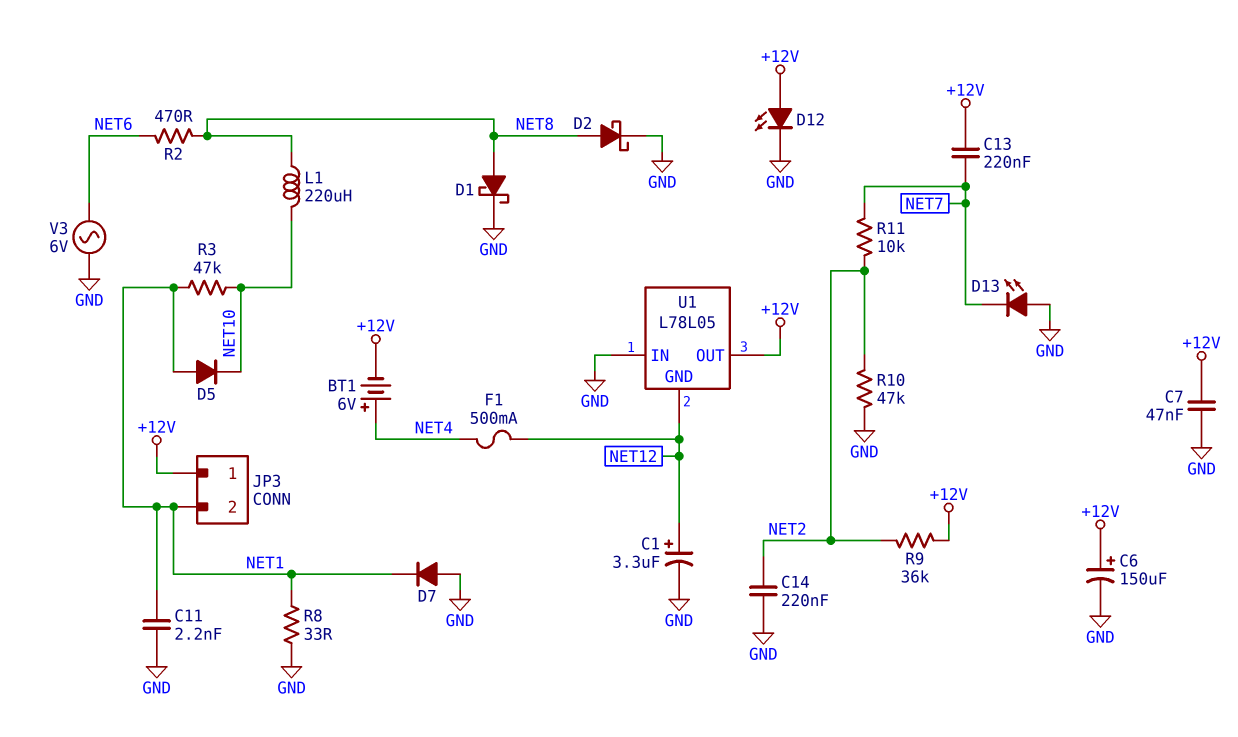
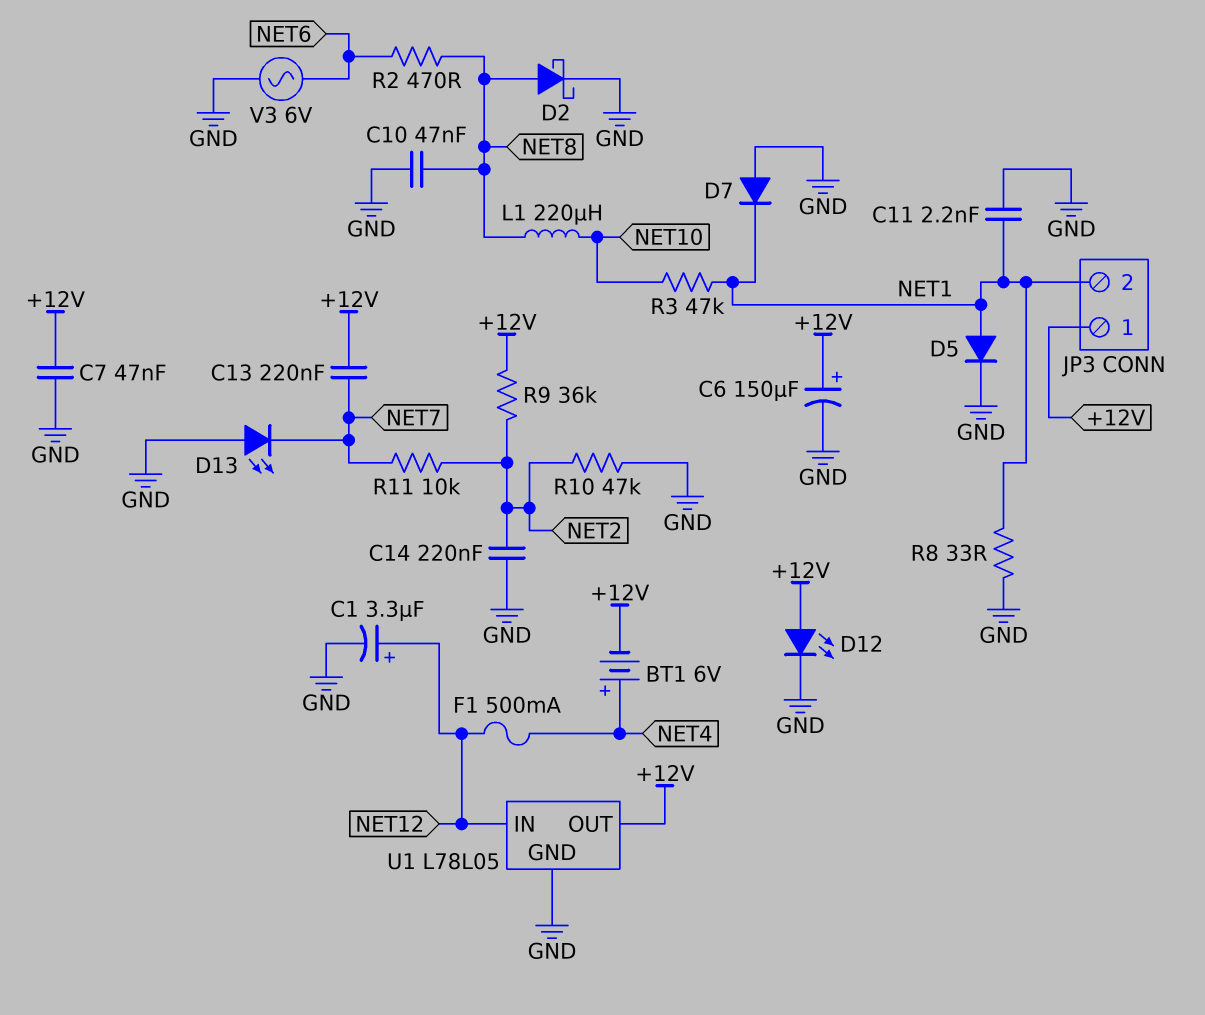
C10: none -> 47nF (GND, NET8)
D1: schottky (A NET8, K GND) -> none
D5: diode (A NET1, K NET10) -> diode (A NET1, K GND)
U1 pin GND: NET12 -> GND
U1 pin IN: GND -> NET12

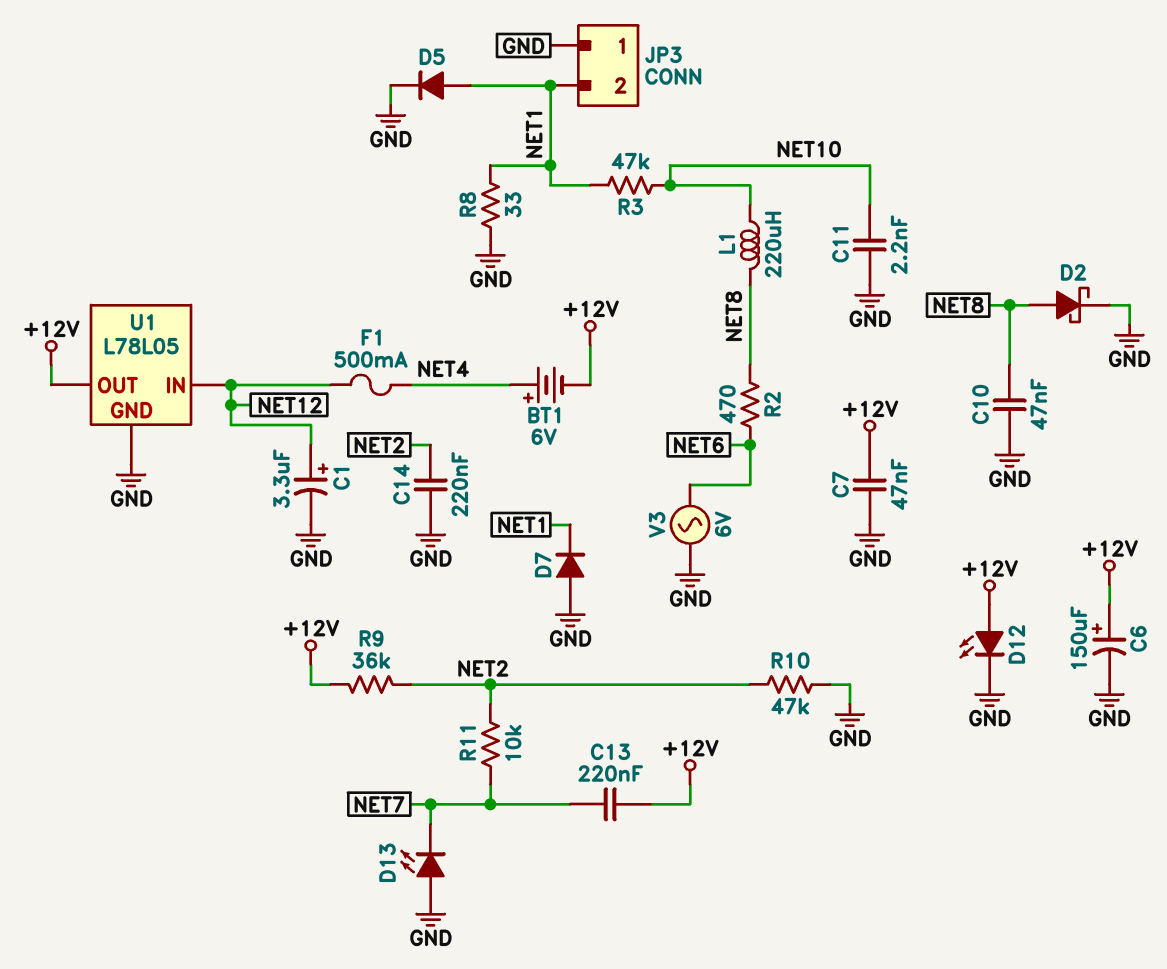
C11: 2.2nF (GND, NET1) -> 2.2nF (GND, NET10)
JP3 pin 1: +12V -> GND

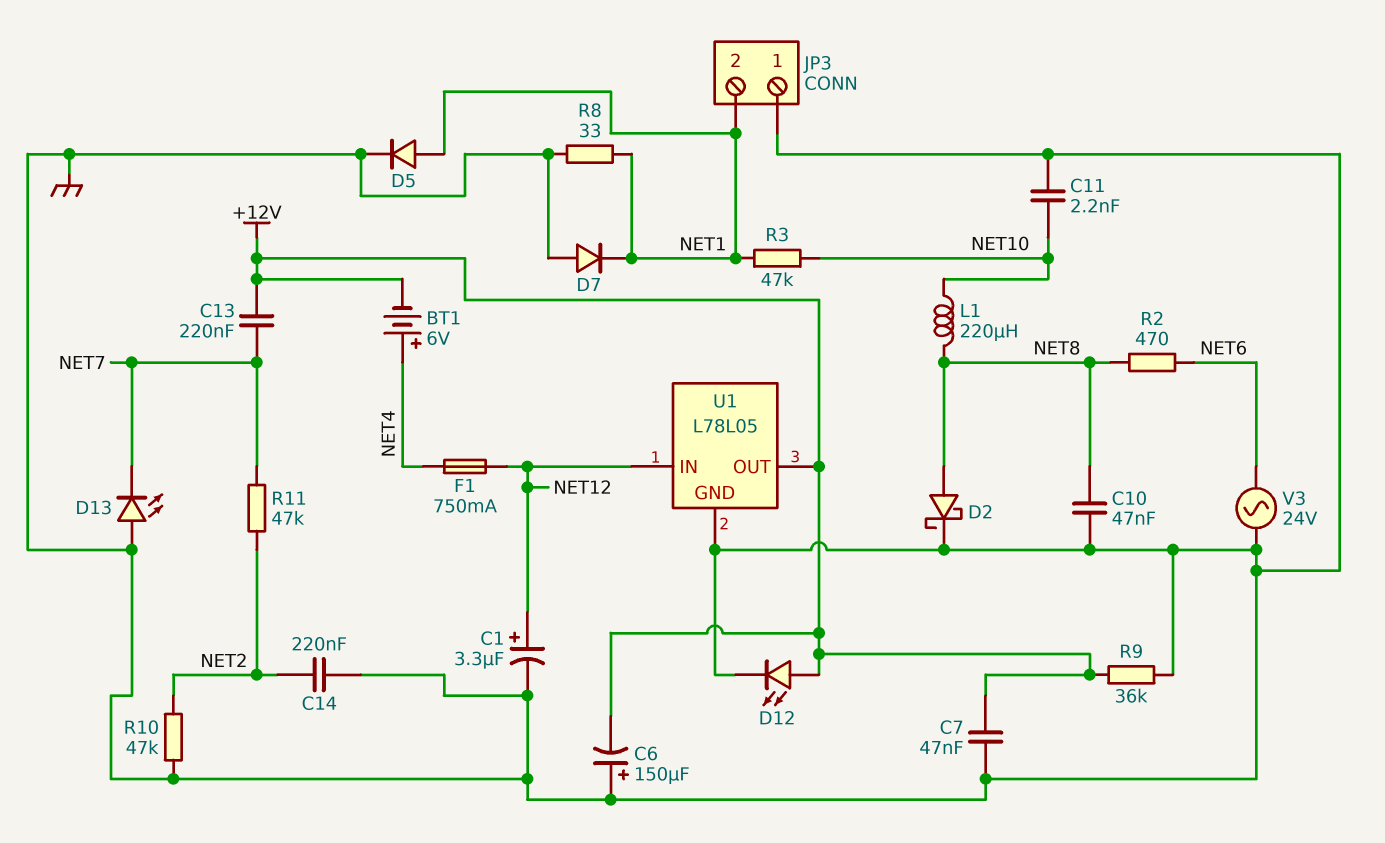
C6: 150uF (plus +12V, minus GND) -> 150uF (plus GND, minus +12V)
F1: 500mA (NET4, NET12) -> 750mA (NET4, NET12)
R9: 36k (+12V, NET2) -> 36k (+12V, GND)
R11: 10k (NET2, NET7) -> 47k (NET2, NET7)
V3: AC 6V (GND, NET6) -> AC 24V (GND, NET6)

